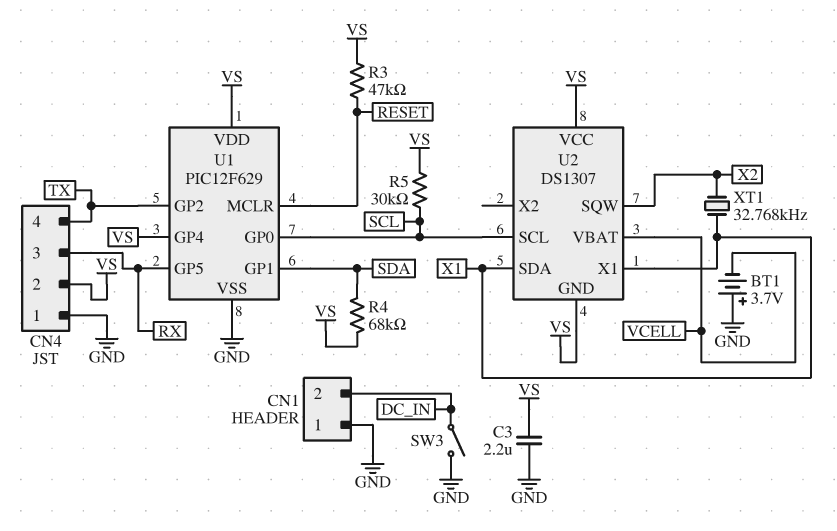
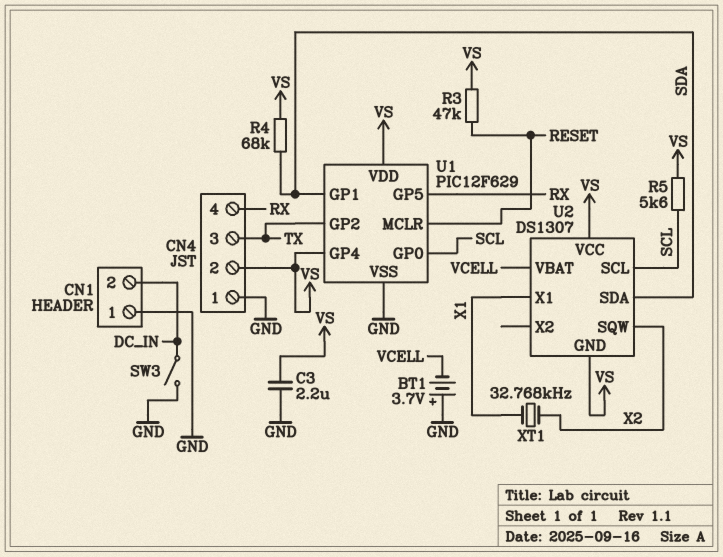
CN4 pin 3: RX -> TX
CN4 pin 4: TX -> RX
R5: 30k (SCL, VS) -> 5.6k (SCL, VS)
U2 pin SDA: X1 -> SDA

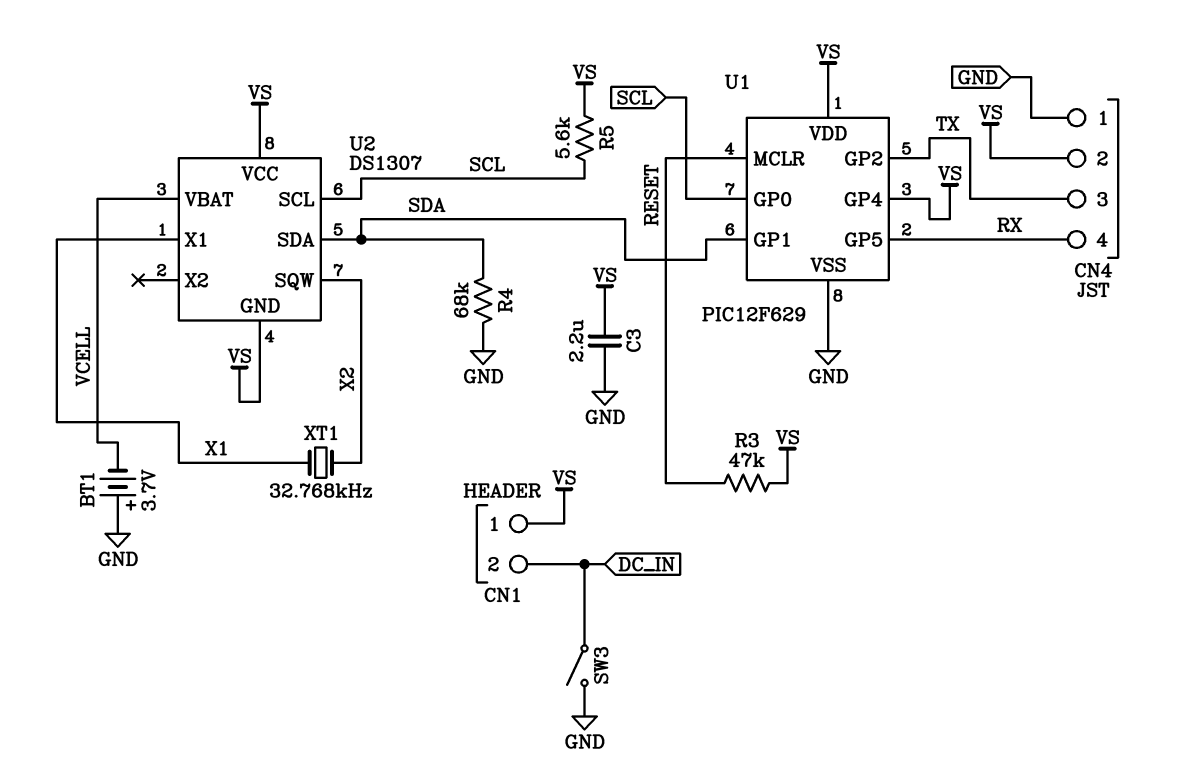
CN1 pin 1: GND -> VS
R4: 68k (SDA, VS) -> 68k (GND, SDA)

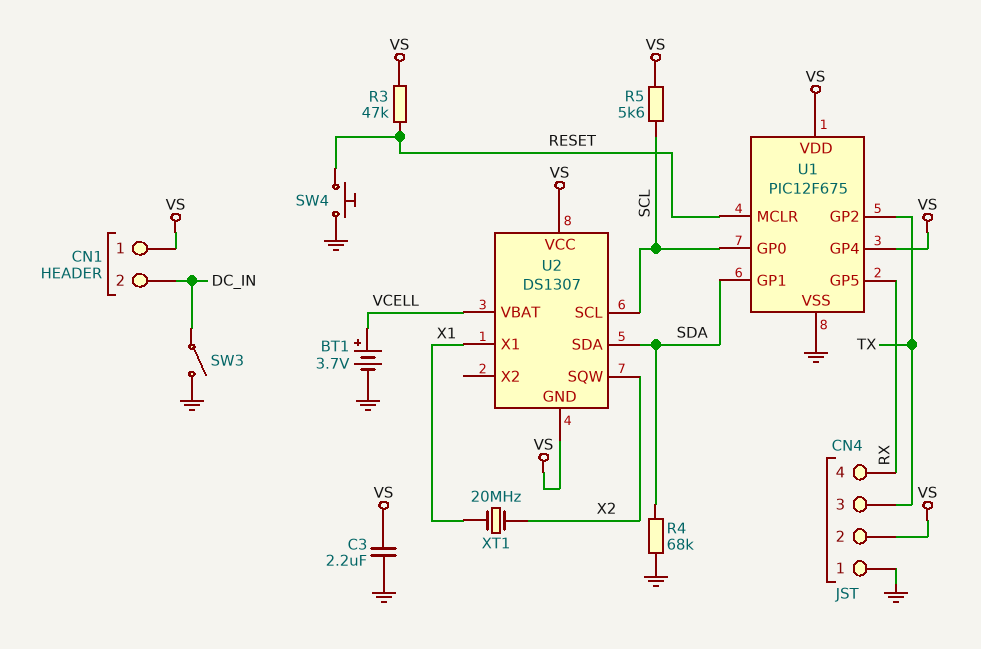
BT1: 3.7V (plus GND, minus VCELL) -> 3.7V (plus VCELL, minus GND)
SW4: none -> button (GND, RESET)
U1: PIC12F629 -> PIC12F675
XT1: 32.768kHz (X1, X2) -> 20MHz (X1, X2)

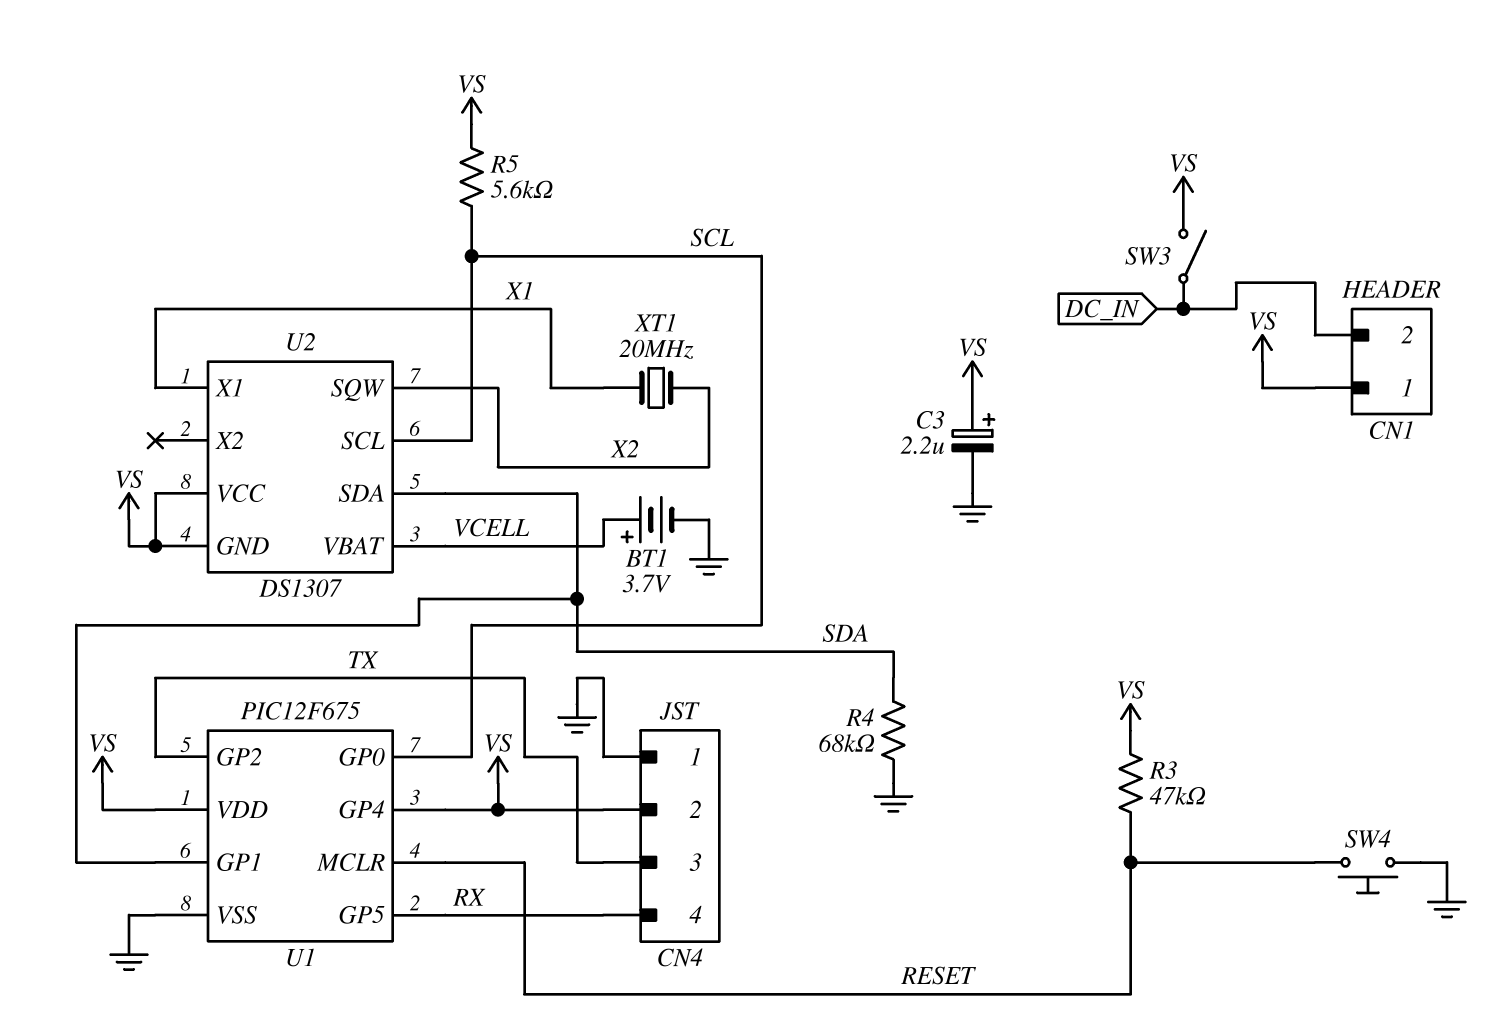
C3: 2.2uF (GND, VS) -> 2.2uF (plus VS, minus GND)
SW3: switch (DC_IN, GND) -> switch (DC_IN, VS)

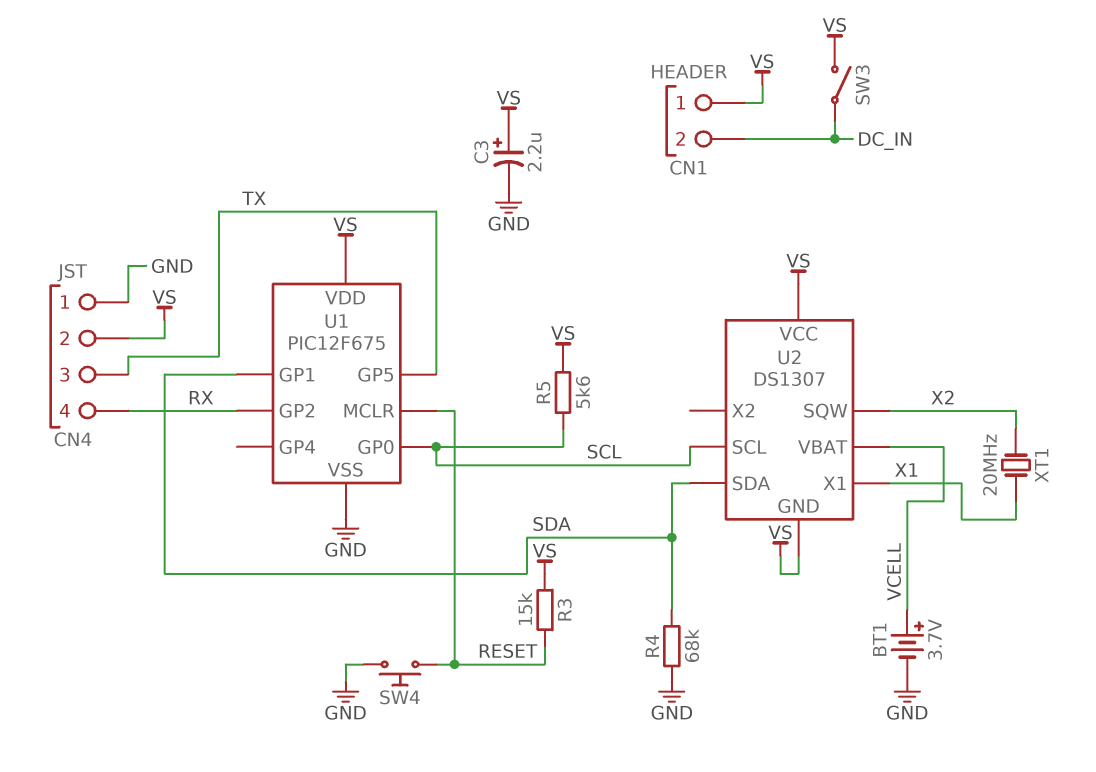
R3: 47k (RESET, VS) -> 15k (RESET, VS)
U1 pin GP2: TX -> RX
U1 pin GP4: VS -> none
U1 pin GP5: RX -> TX

